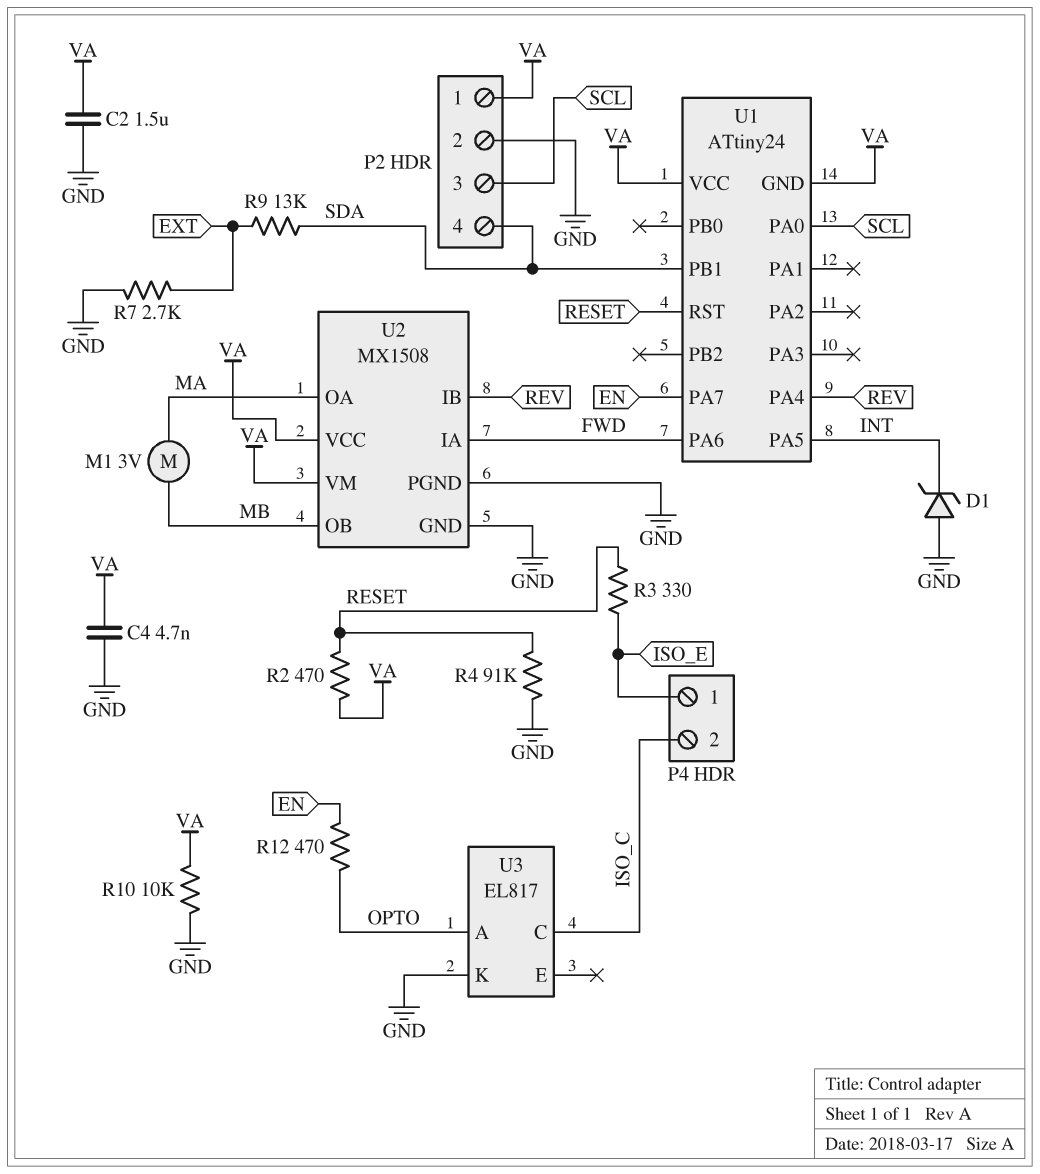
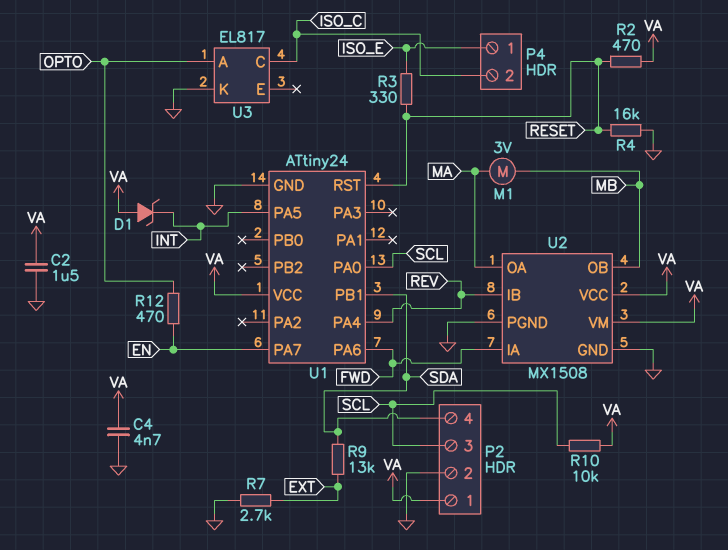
D1: zener (A GND, K INT) -> zener (A VA, K INT)
R4: 91k (GND, RESET) -> 16k (GND, RESET)
R10: 10k (GND, VA) -> 10k (SCL, VA)
U1 pin GND: VA -> GND

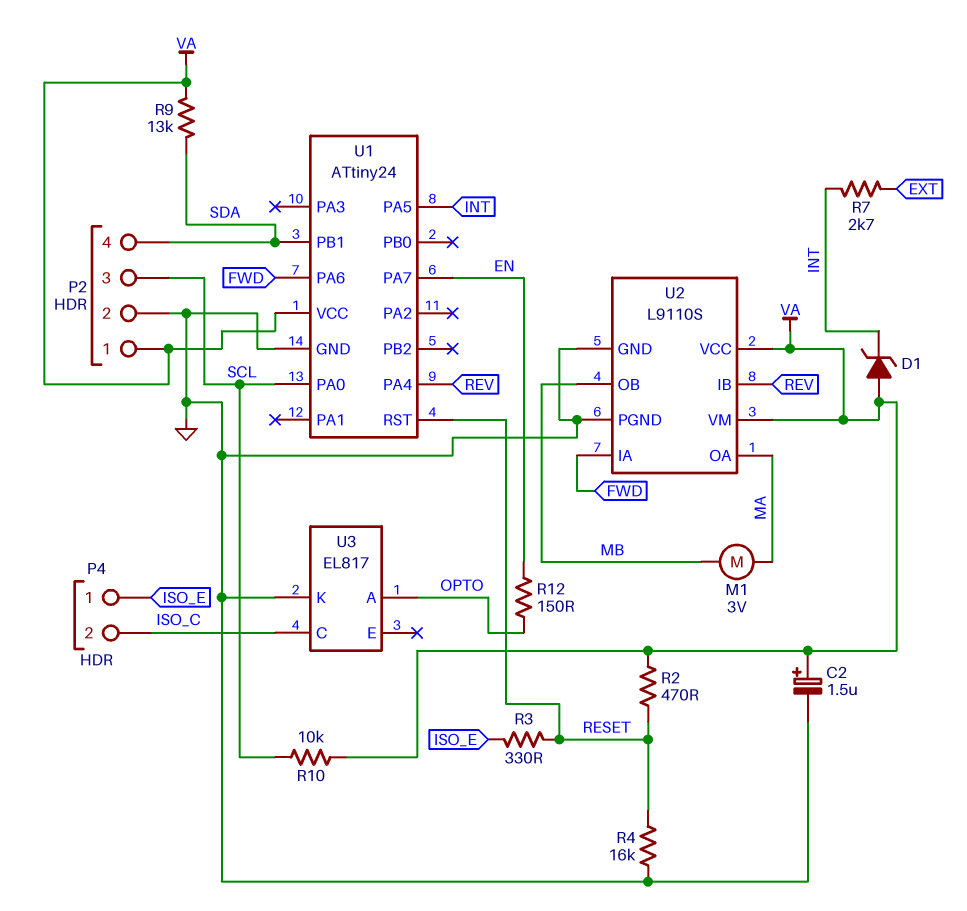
C2: 1.5uF (GND, VA) -> 1.5uF (plus VA, minus GND)
C4: 4.7nF (GND, VA) -> none
R7: 2.7k (EXT, GND) -> 2.7k (EXT, INT)
R9: 13k (EXT, SDA) -> 13k (SDA, VA)
R12: 470 (EN, OPTO) -> 150 (EN, OPTO)
U2: MX1508 -> L9110S

